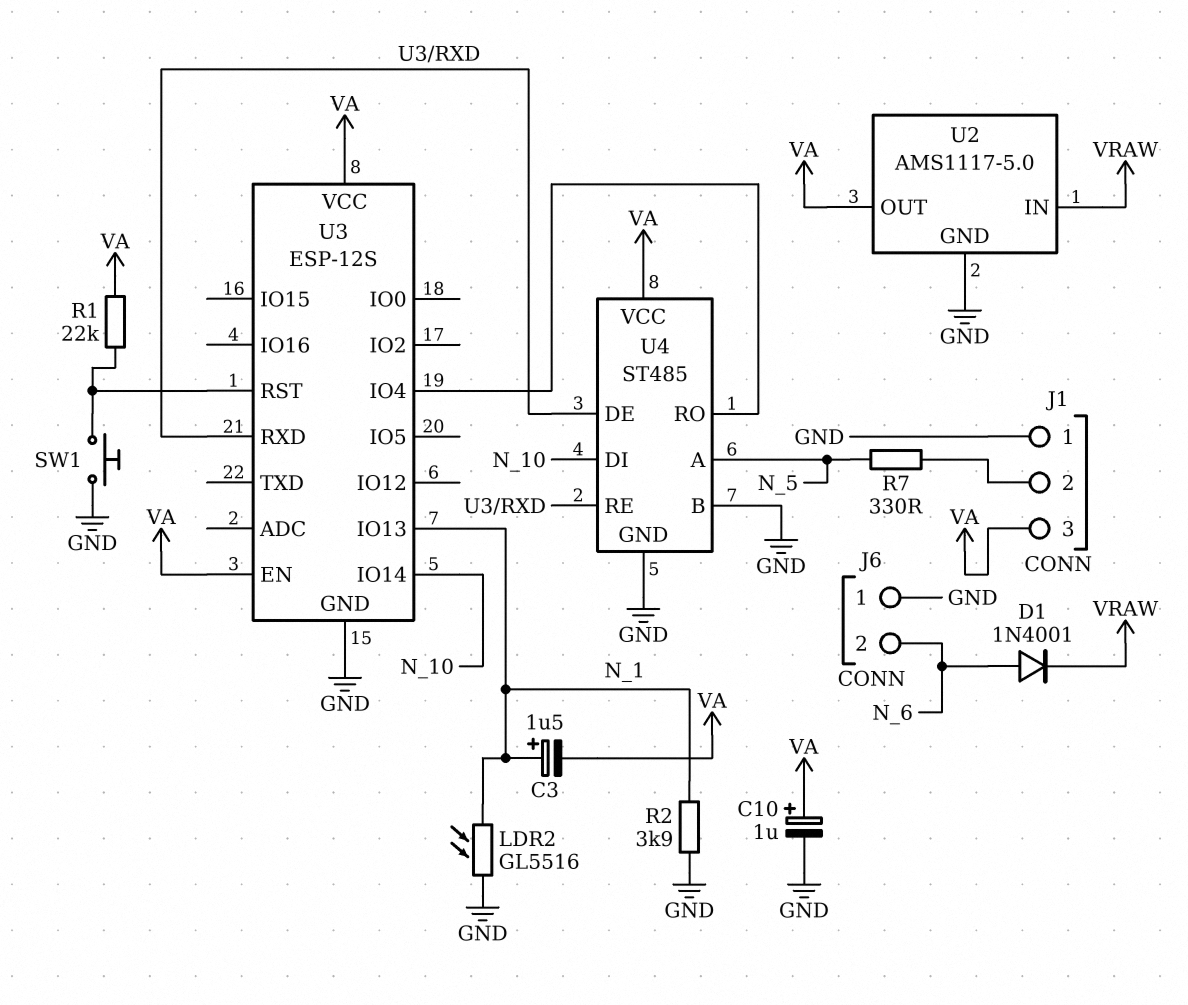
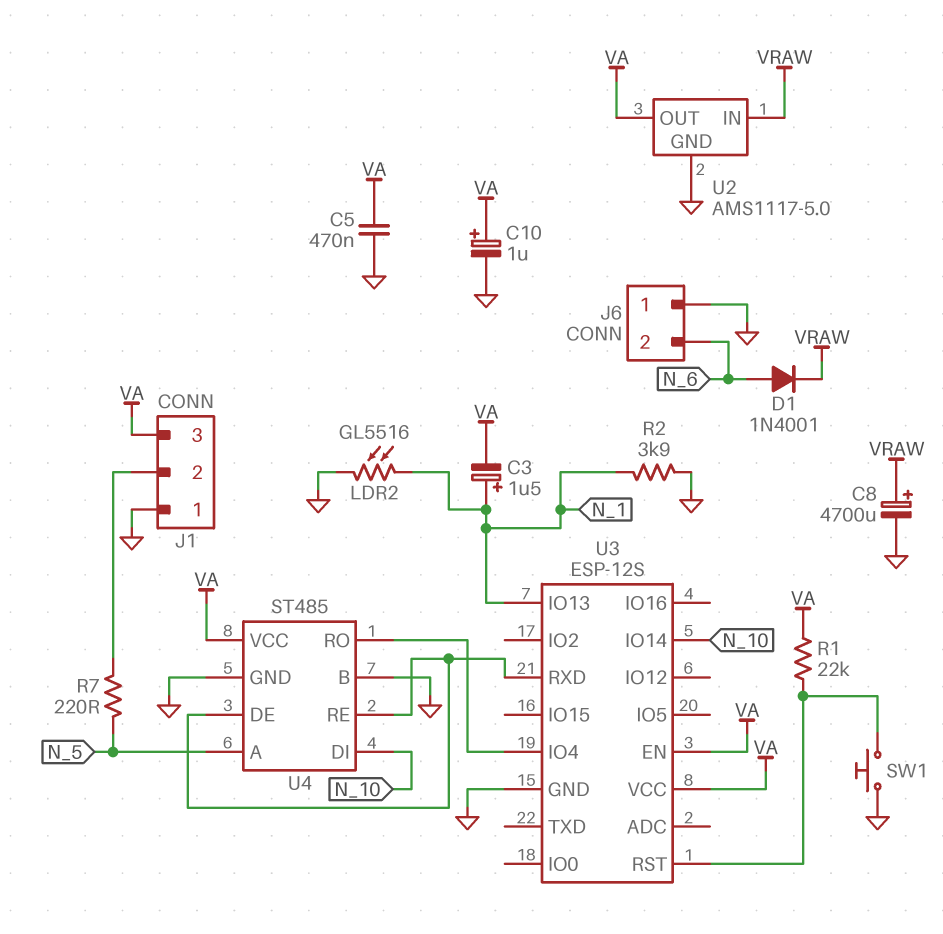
C5: none -> 470nF (GND, VA)
C8: none -> 4700uF (plus VRAW, minus GND)
R7: 330 (J1/2, N_5) -> 220 (J1/2, N_5)

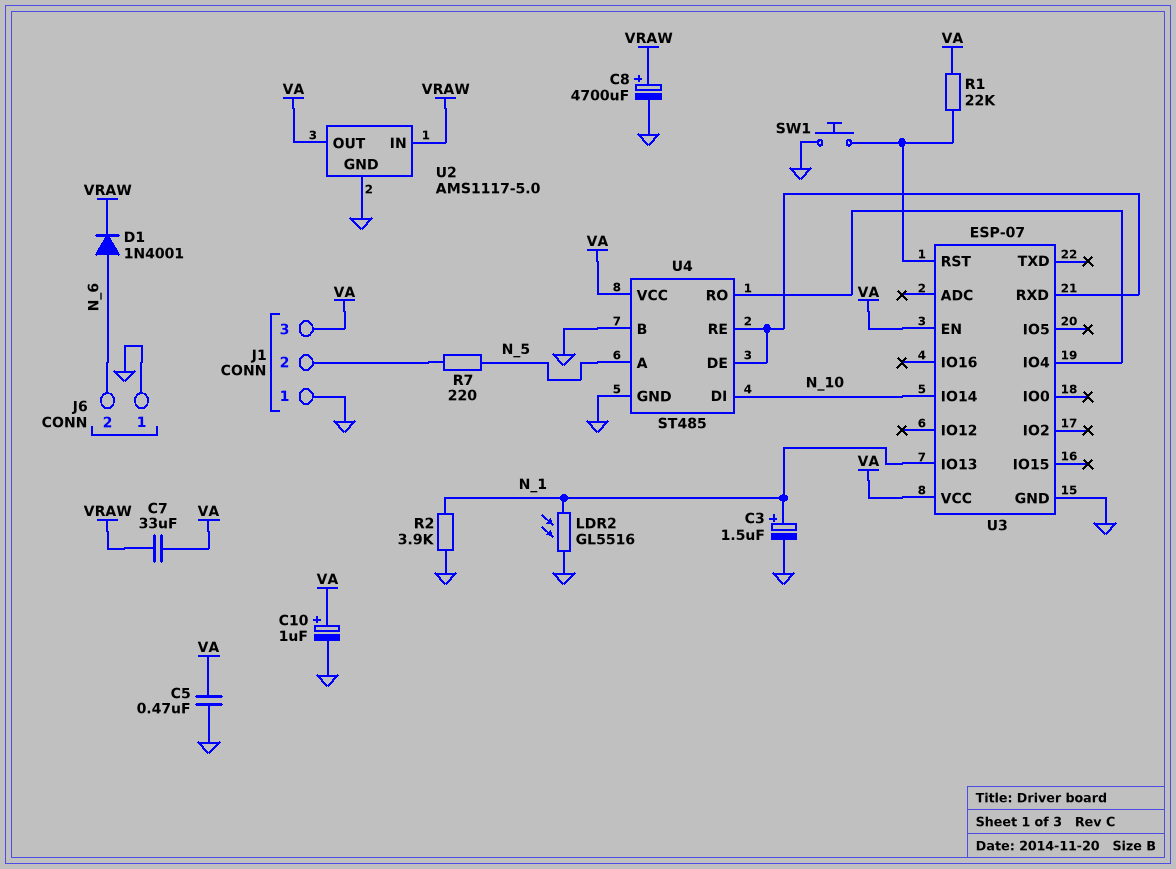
C3: 1.5uF (plus N_1, minus VA) -> 1.5uF (plus N_1, minus GND)
C7: none -> 33uF (VA, VRAW)
U3: ESP-12S -> ESP-07

